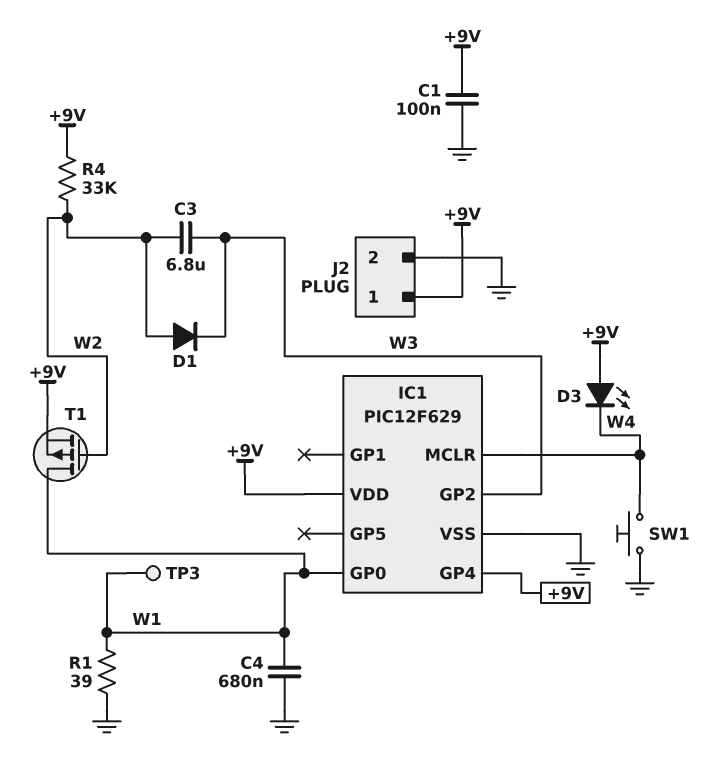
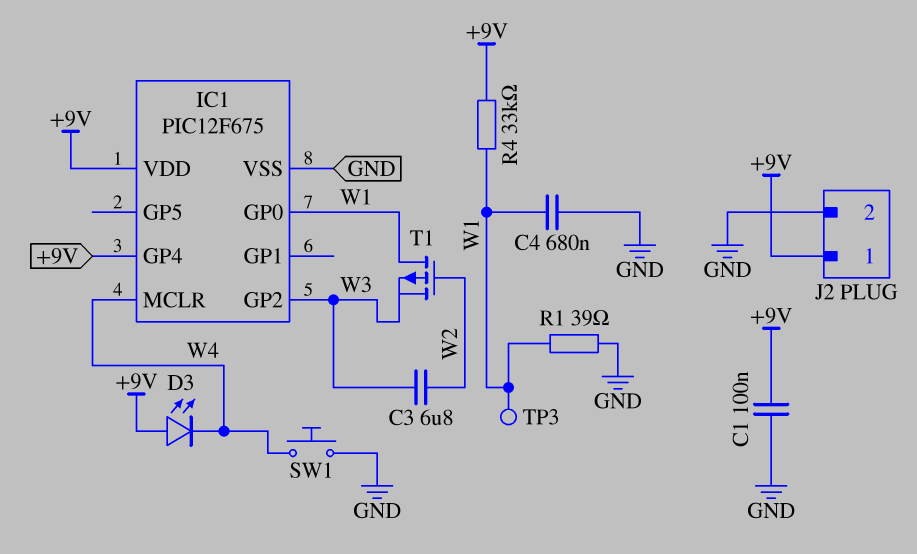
D1: diode (A W2, K W3) -> none
IC1: PIC12F629 -> PIC12F675
R4: 33k (+9V, W2) -> 33k (+9V, W1)
T1: PMOS (G W2, D W1, S +9V) -> PMOS (G W2, D W1, S W3)

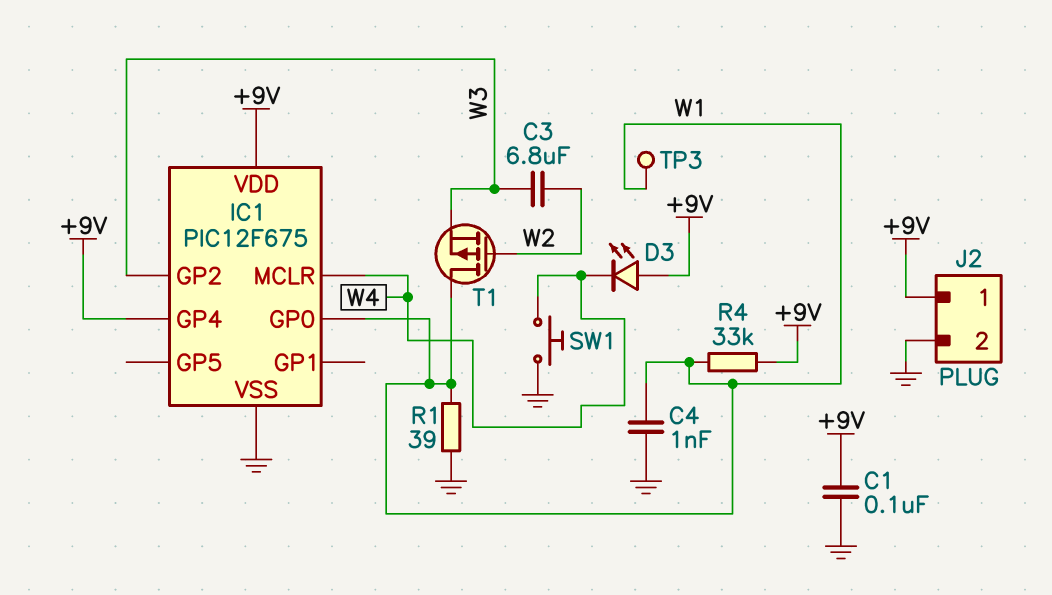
C4: 680nF (GND, W1) -> 1nF (GND, W1)

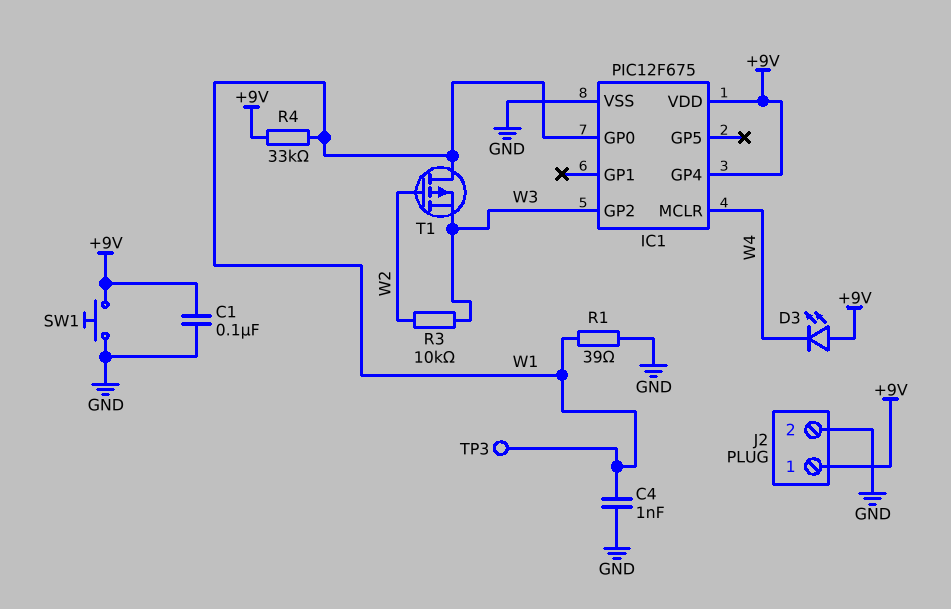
C3: 6.8uF (W2, W3) -> none
R3: none -> 10k (W2, W3)
SW1: button (GND, W4) -> button (+9V, GND)

